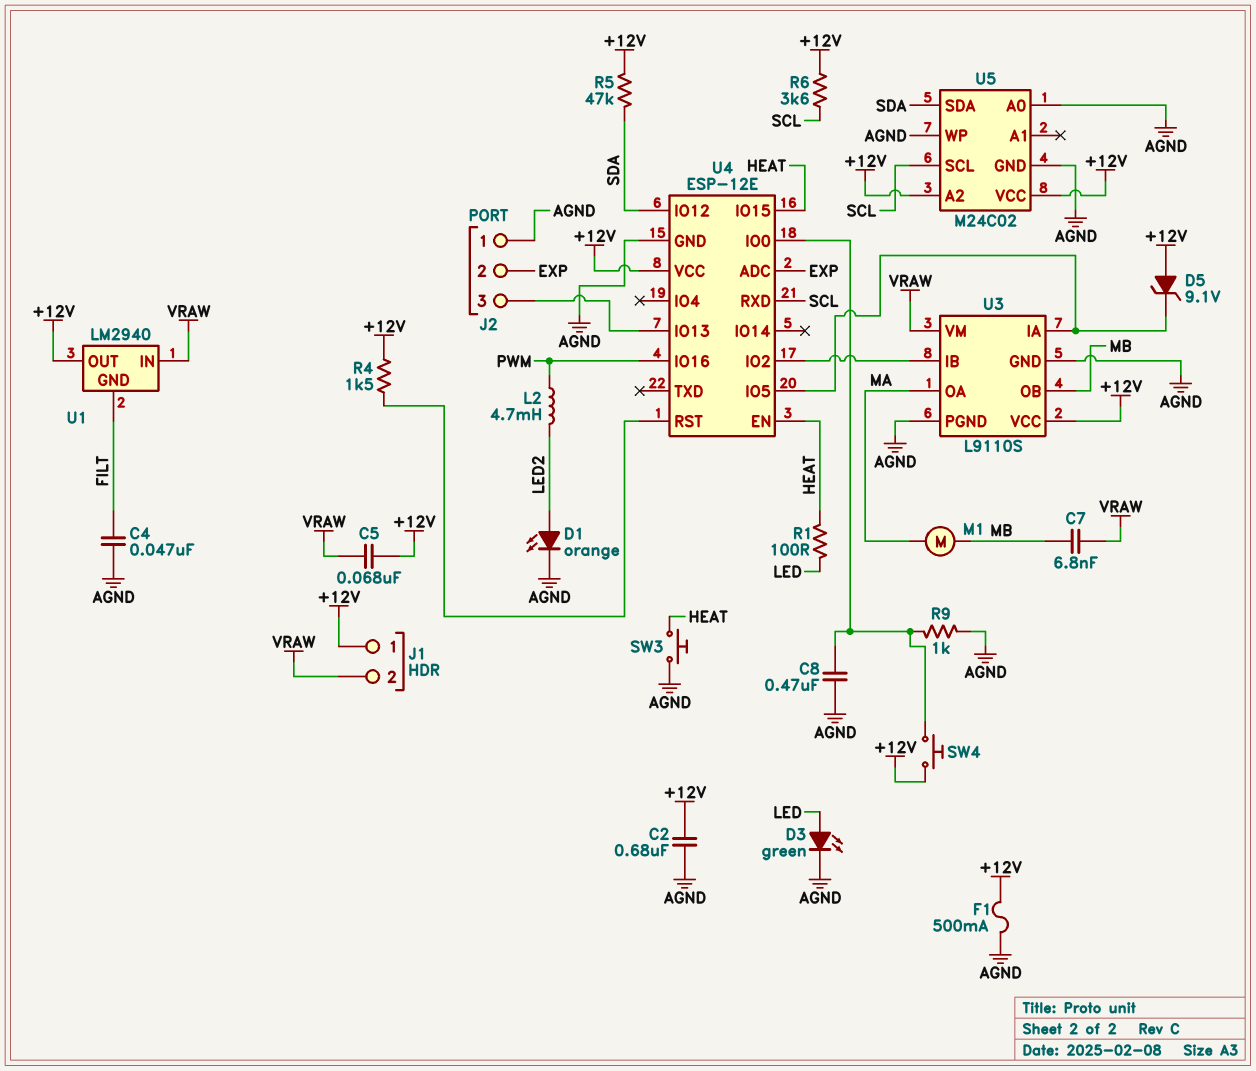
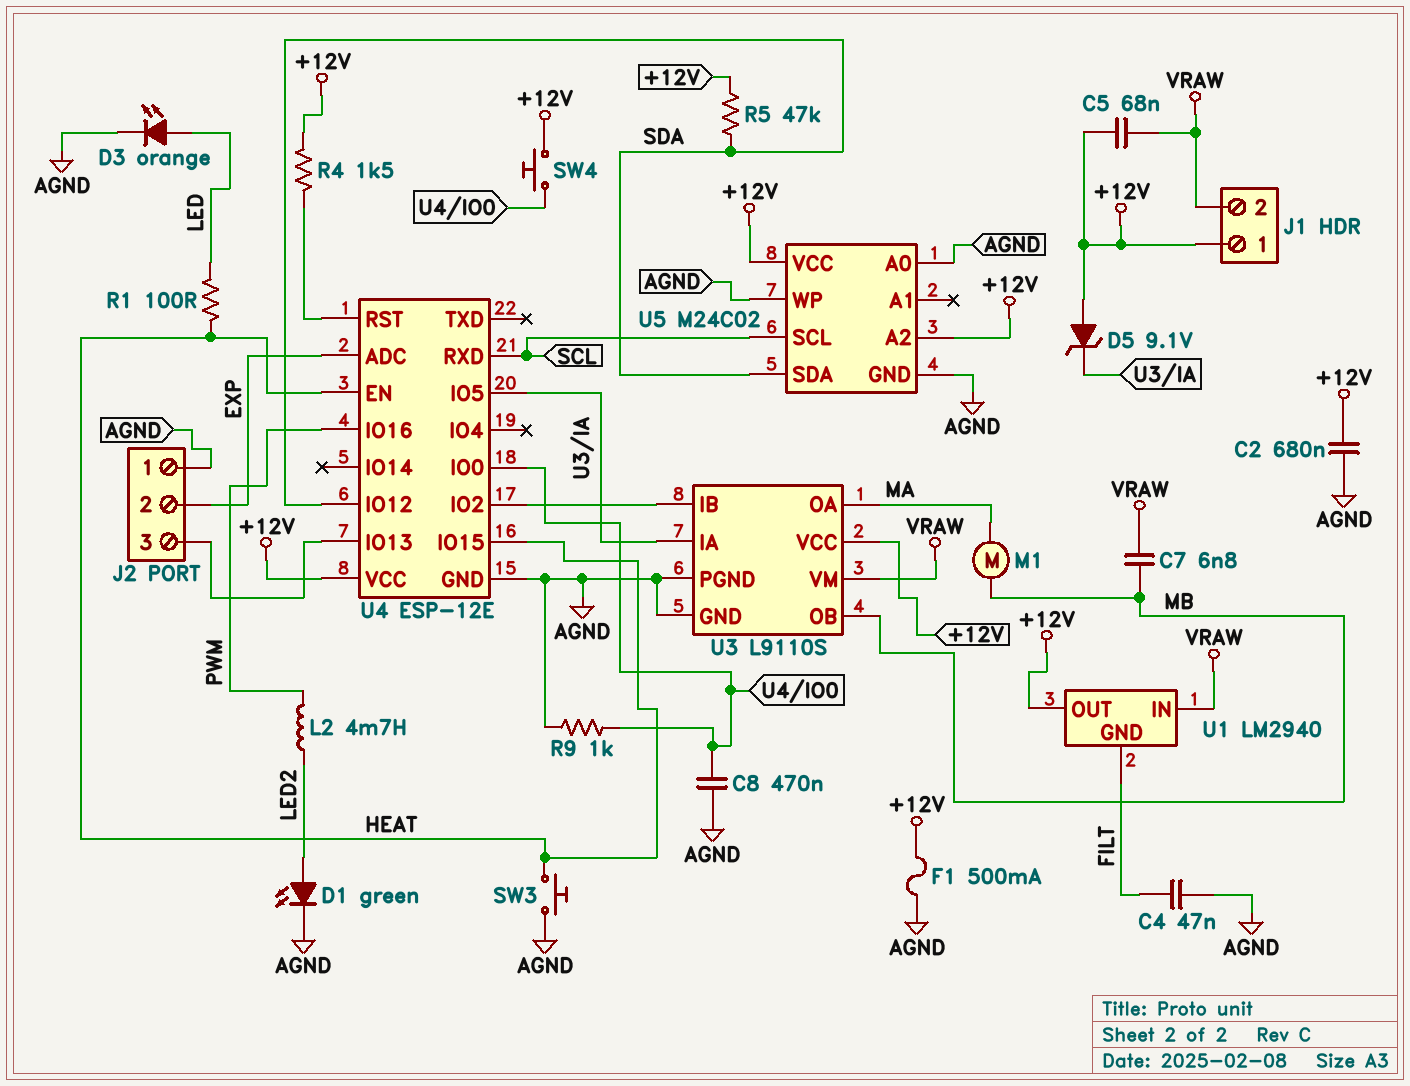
D1: LED orange (A LED2, K AGND) -> LED green (A LED2, K AGND)
D3: LED green (A LED, K AGND) -> LED orange (A LED, K AGND)
R6: 3.6k (+12V, SCL) -> none

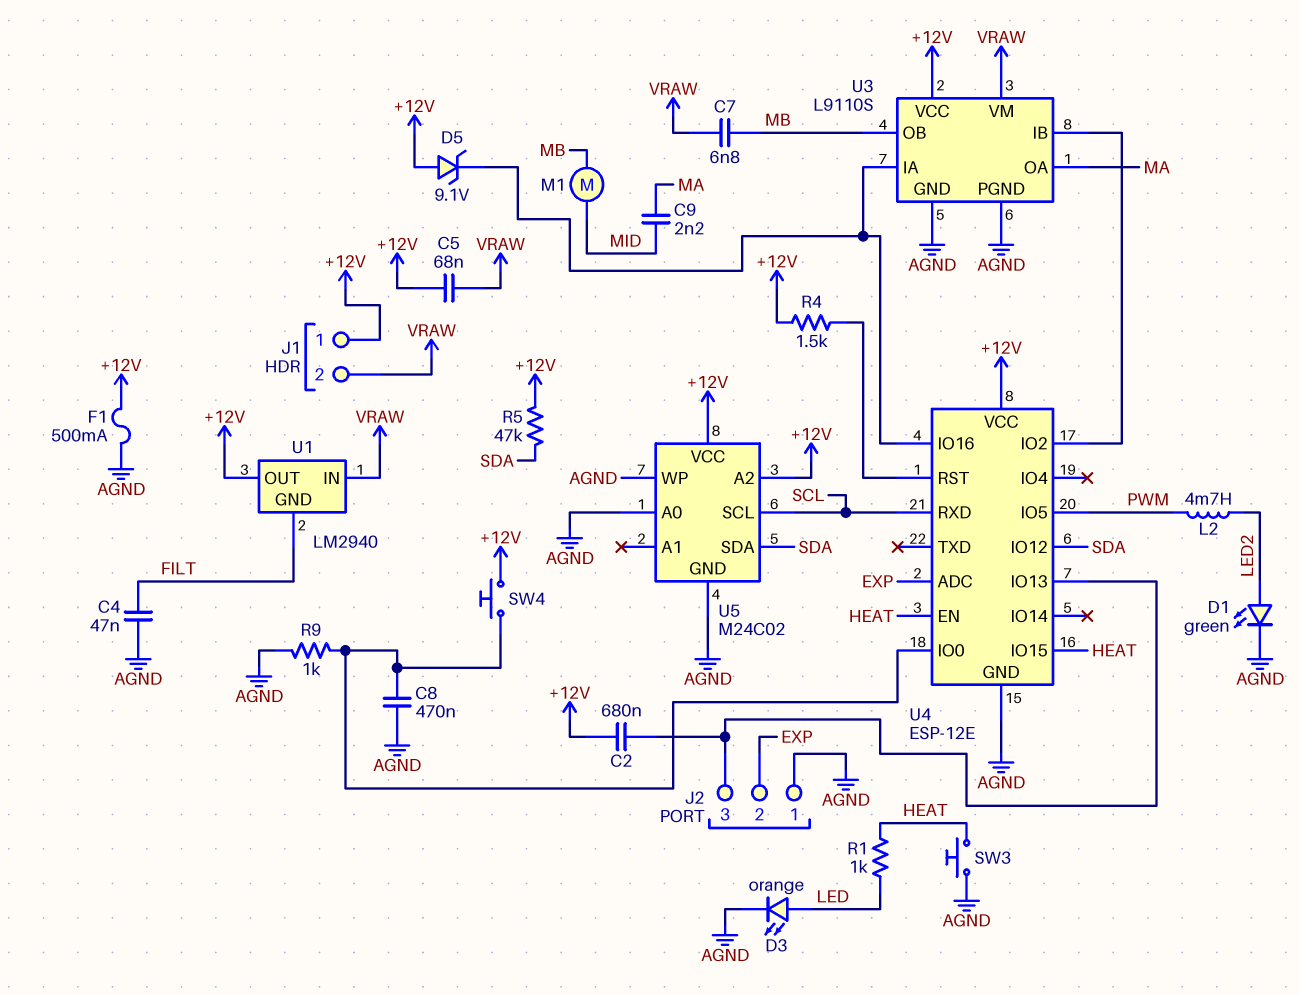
C2: 680nF (+12V, AGND) -> 680nF (+12V, J2/3)
C9: none -> 2.2nF (MA, MID)
M1: motor (MA, MB) -> motor (MB, MID)
R1: 100 (HEAT, LED) -> 1k (HEAT, LED)
U4 pin IO5: U3/IA -> PWM
U4 pin IO16: PWM -> U3/IA

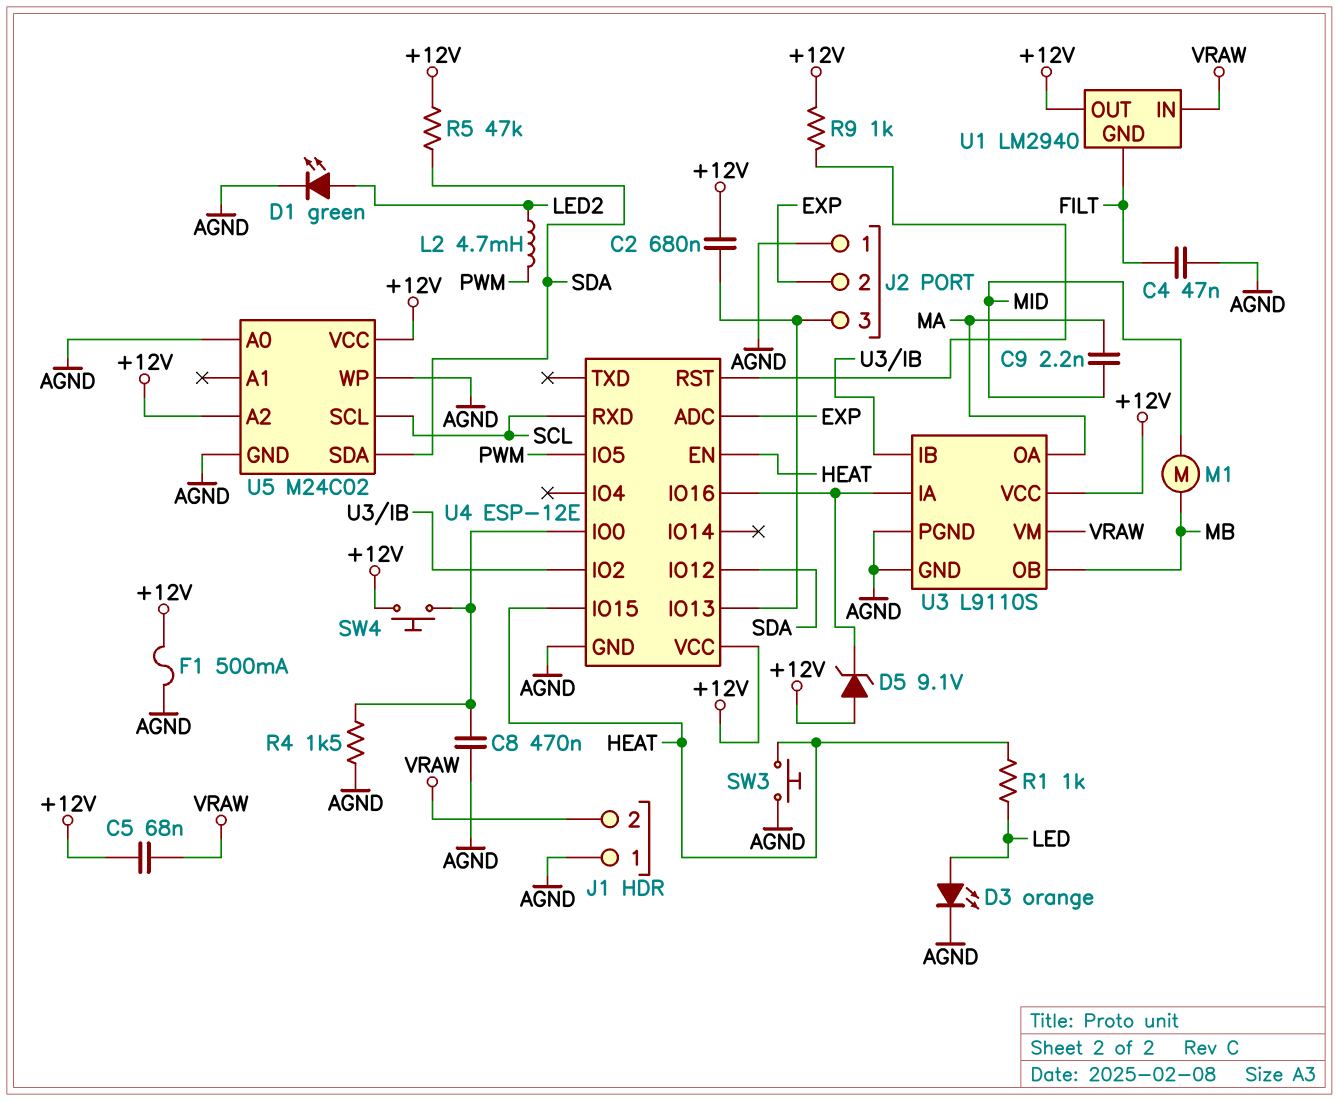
C7: 6.8nF (MB, VRAW) -> none
J1 pin 1: +12V -> AGND
R4: 1.5k (+12V, U4/RST) -> 1.5k (AGND, U4/IO0)
R9: 1k (AGND, U4/IO0) -> 1k (+12V, U4/RST)

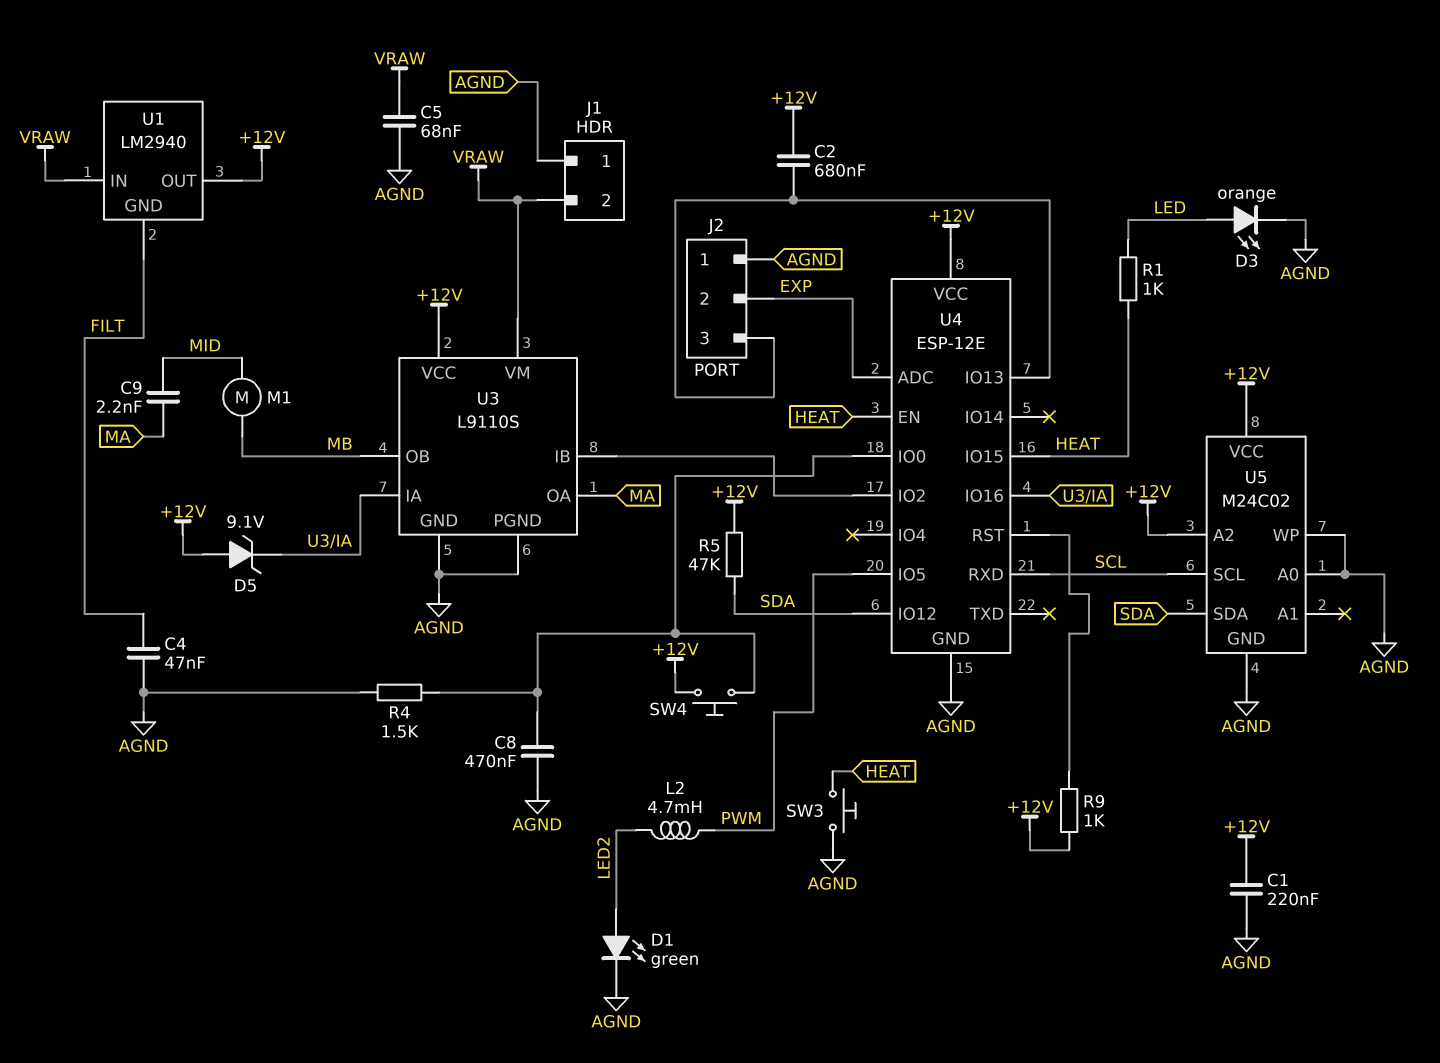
C1: none -> 220nF (+12V, AGND)
C5: 68nF (+12V, VRAW) -> 68nF (AGND, VRAW)
F1: 500mA (+12V, AGND) -> none

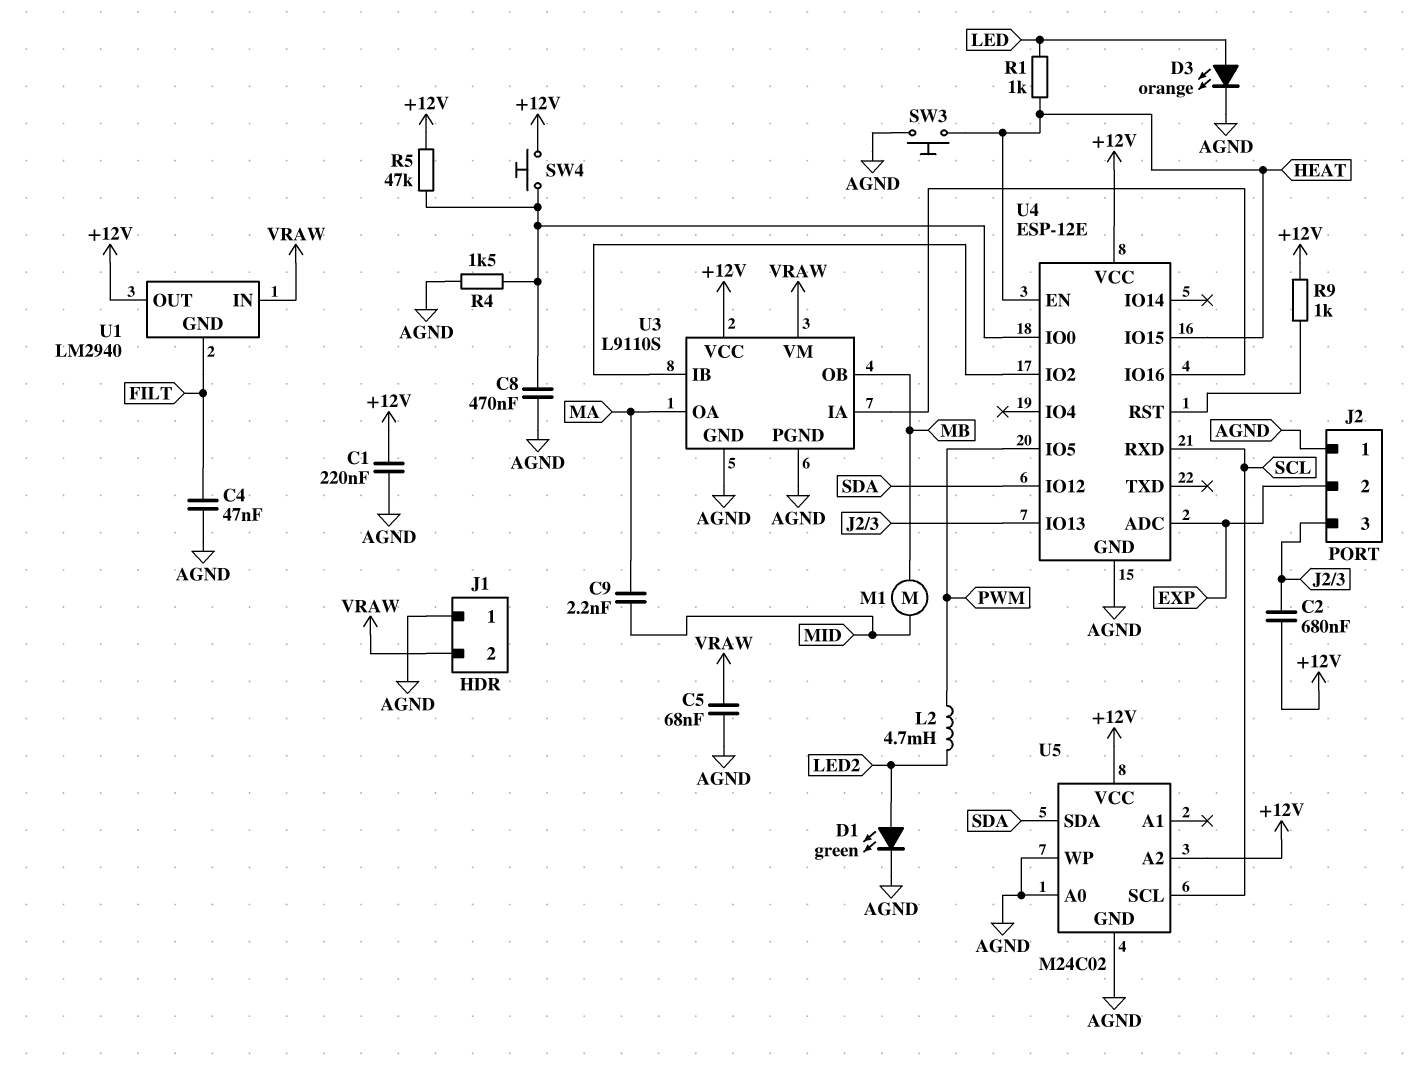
D5: zener 9.1V (A +12V, K U3/IA) -> none
R5: 47k (+12V, SDA) -> 47k (+12V, U4/IO0)

